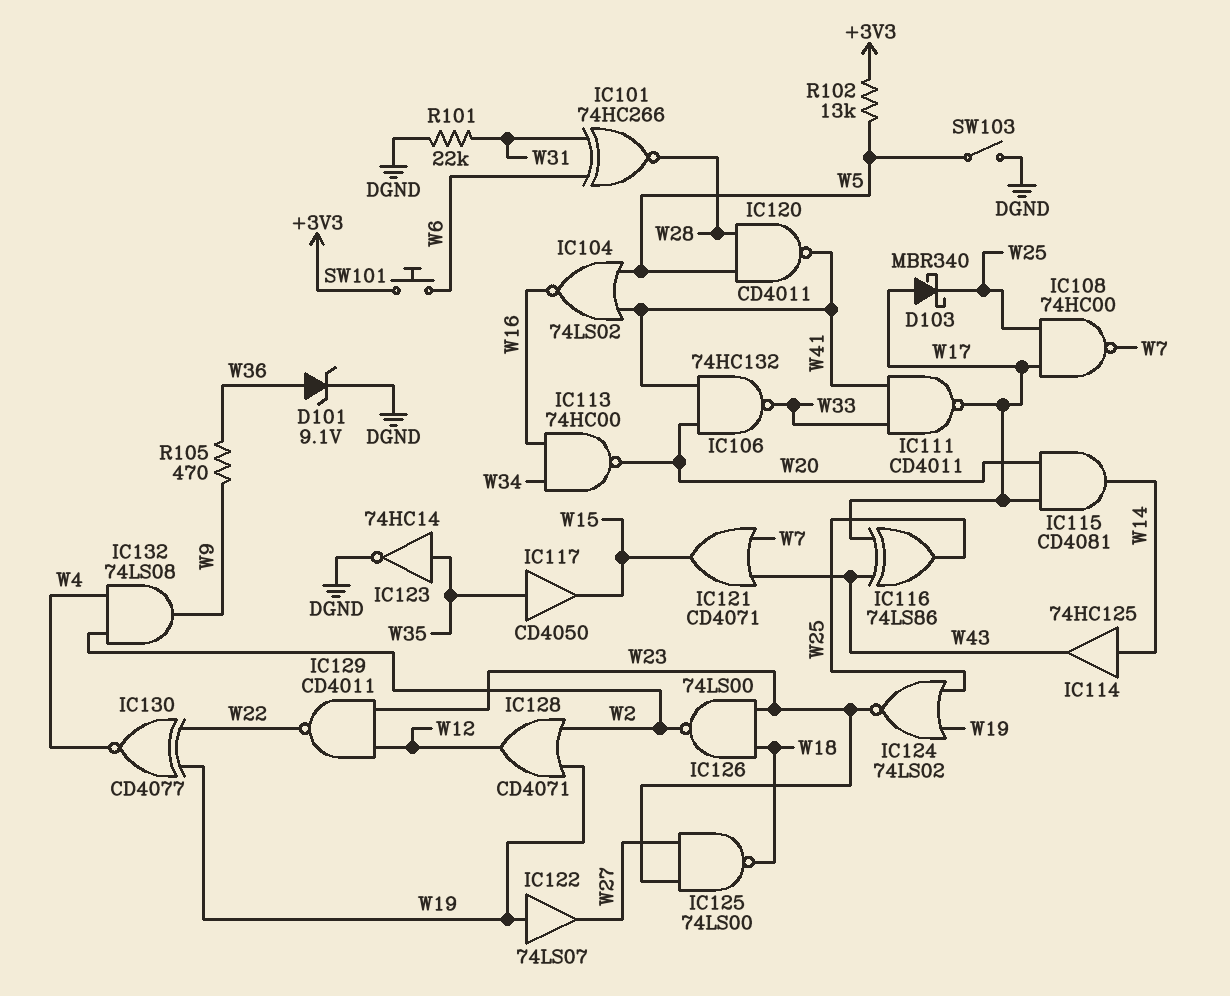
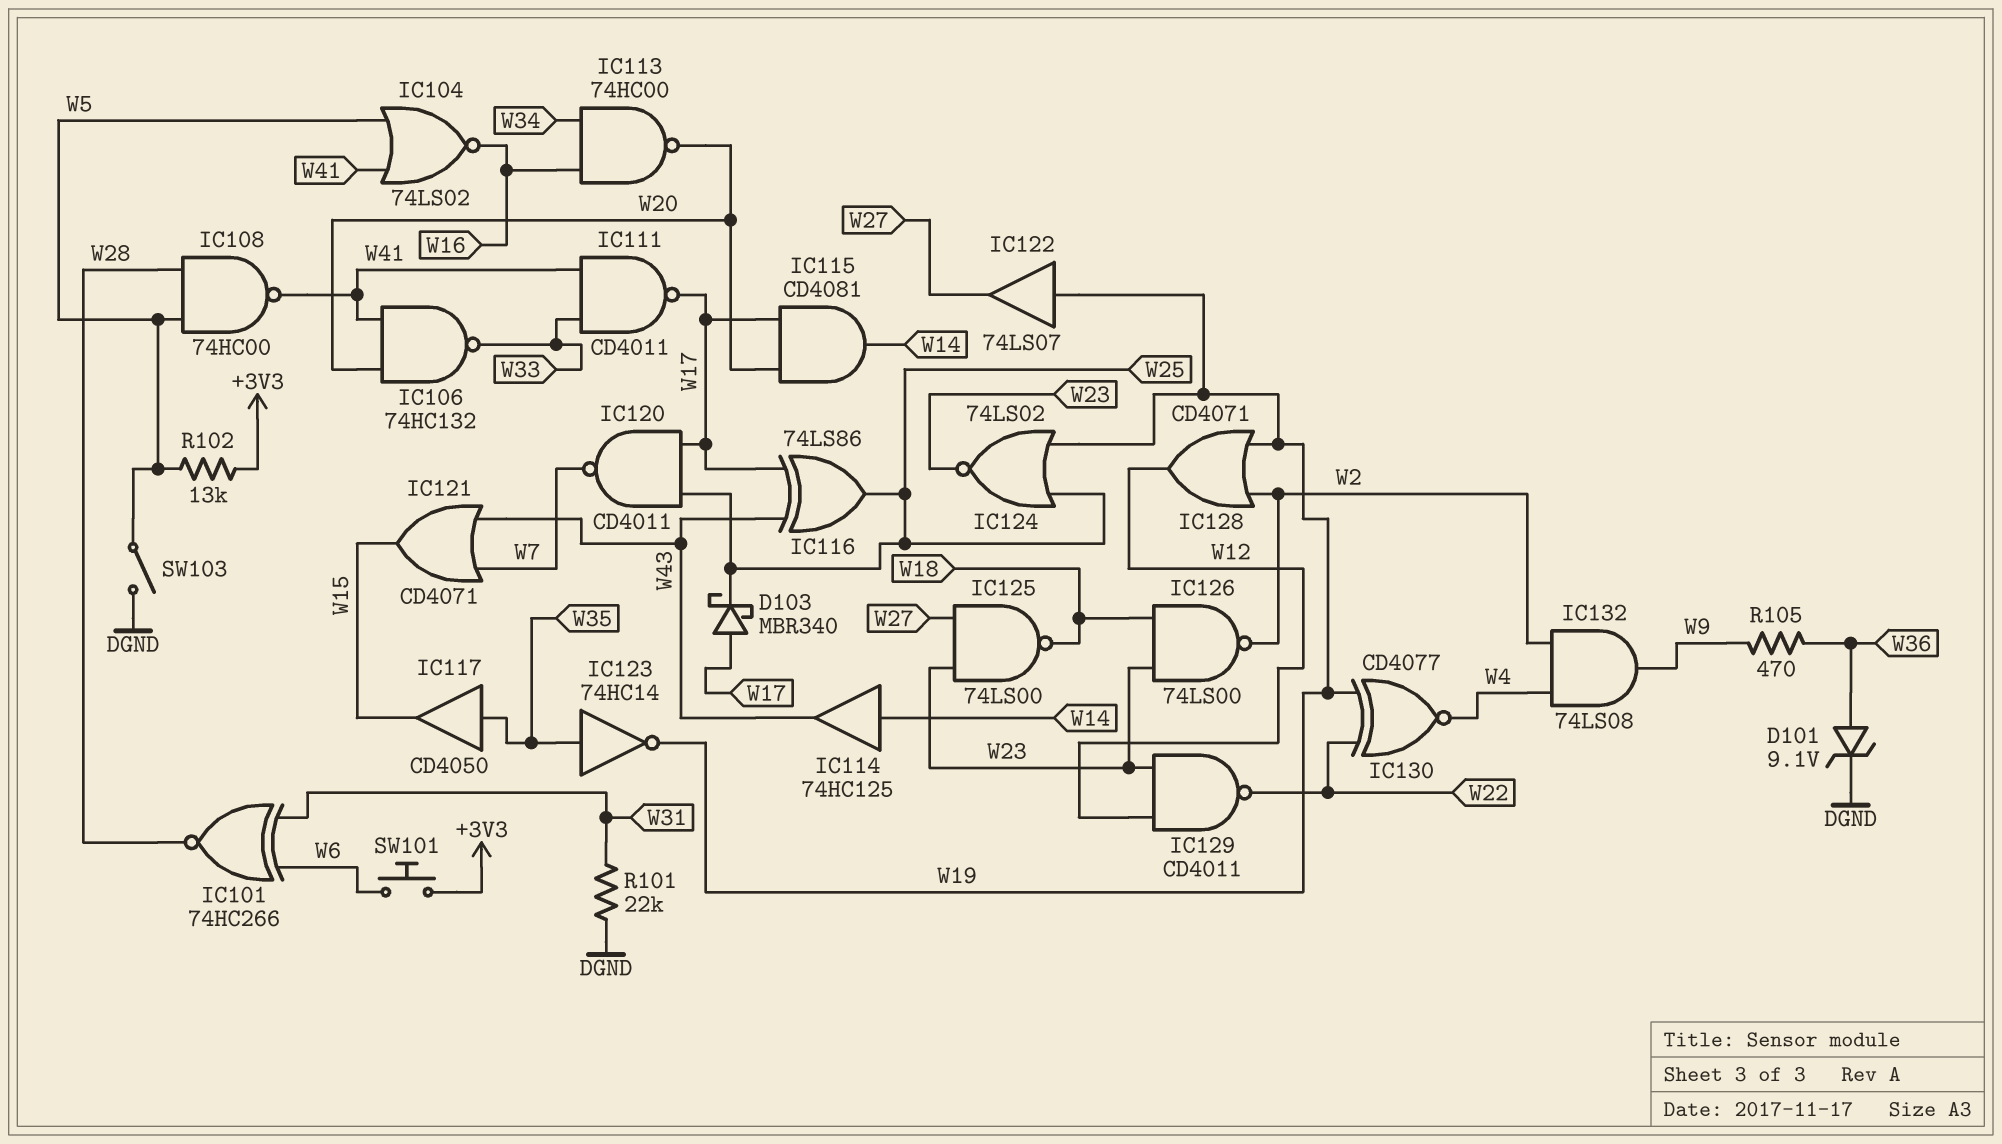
IC108: NAND 74HC00 (in W17, in W25, out W7) -> NAND 74HC00 (in W5, in W28, out W41)
IC120: NAND CD4011 (in W5, in W28, out W41) -> NAND CD4011 (in W17, in W25, out W7)
IC123: NOT 74HC14 (in W35, out DGND) -> NOT 74HC14 (in W35, out W19)

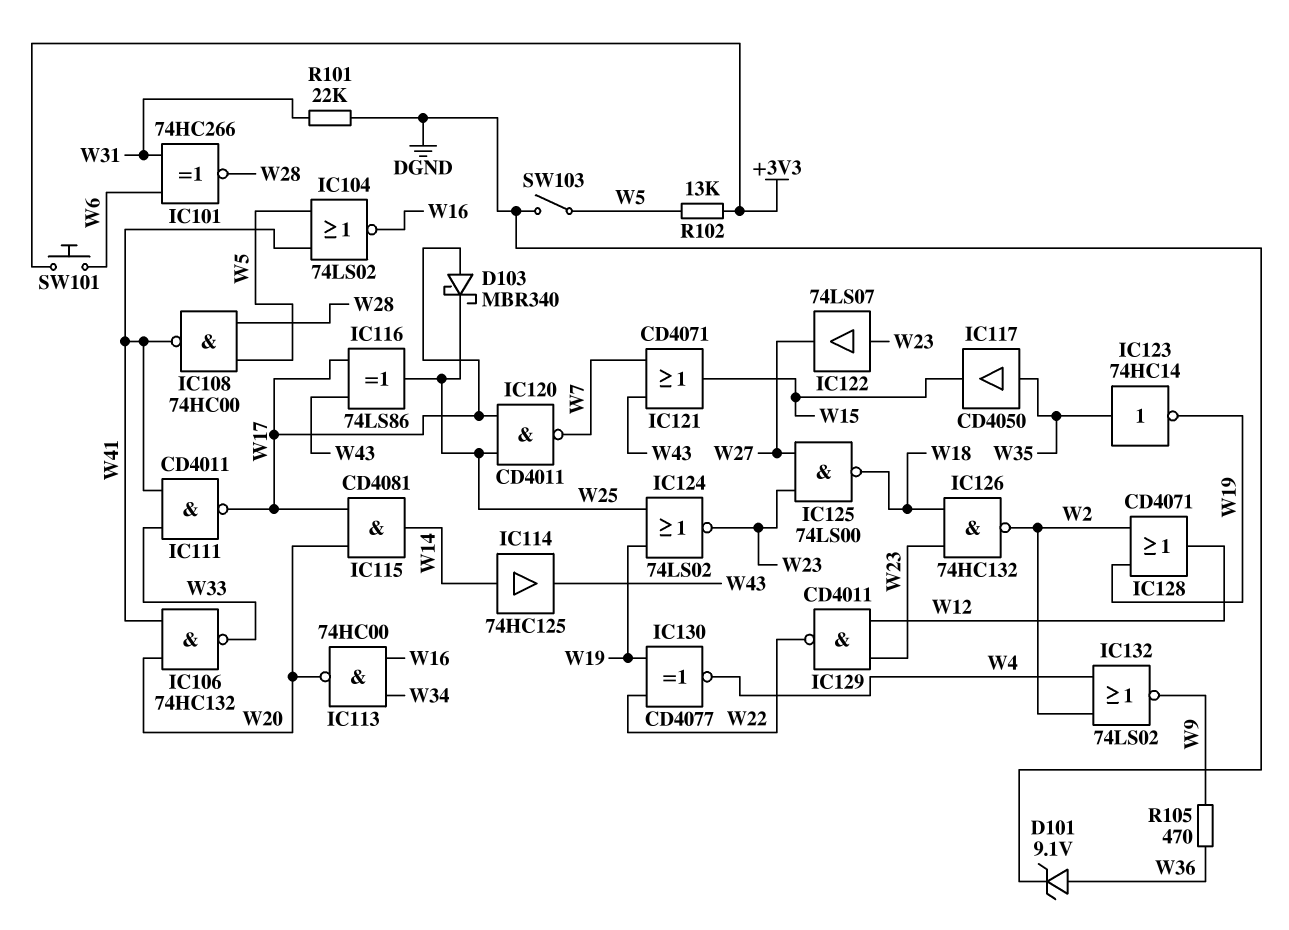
IC122: buffer 74LS07 (in W19, out W27) -> buffer 74LS07 (in W23, out W27)
IC126: NAND 74LS00 (in W18, in W23, out W2) -> NAND 74HC132 (in W18, in W23, out W2)
IC132: AND 74LS08 (in W2, in W4, out W9) -> NOR 74LS02 (in W2, in W4, out W9)

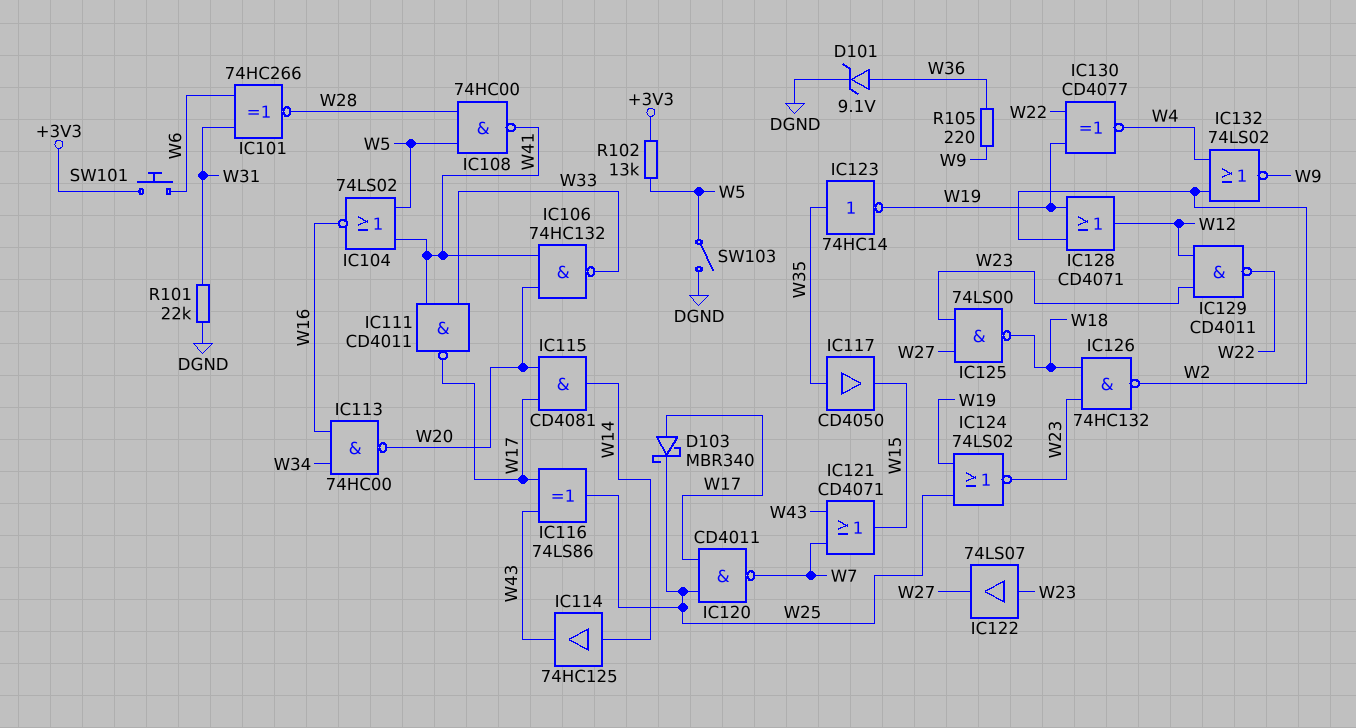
R105: 470 (W9, W36) -> 220 (W9, W36)

